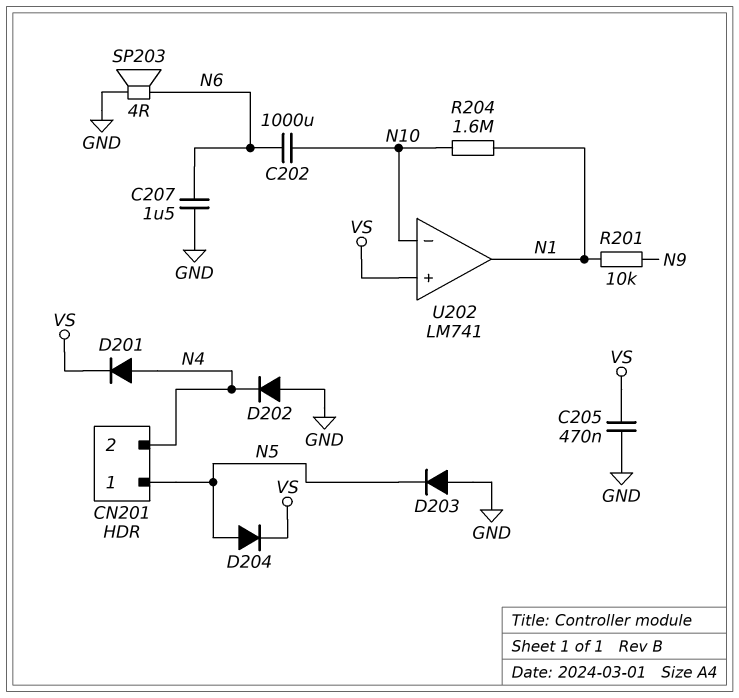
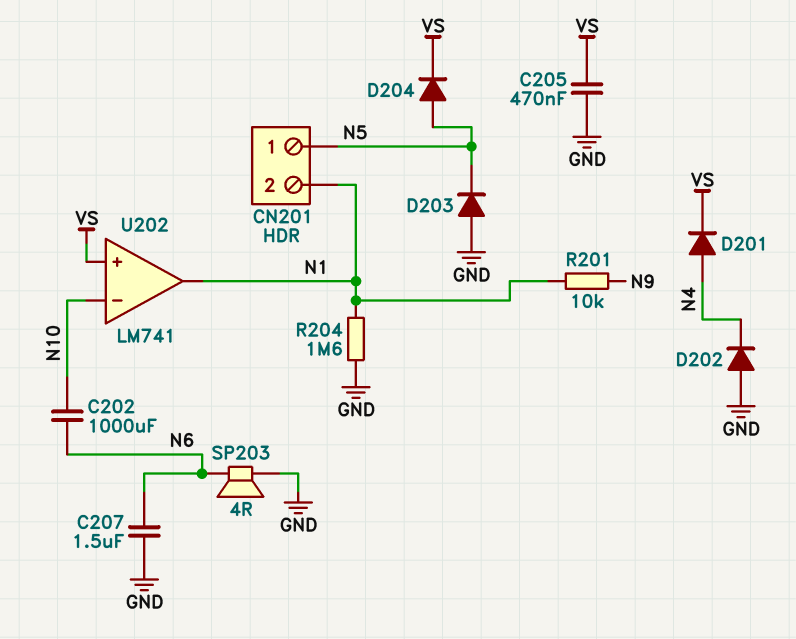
CN201 pin 2: N4 -> N1
R204: 1.6M (N1, N10) -> 1.6M (GND, N1)

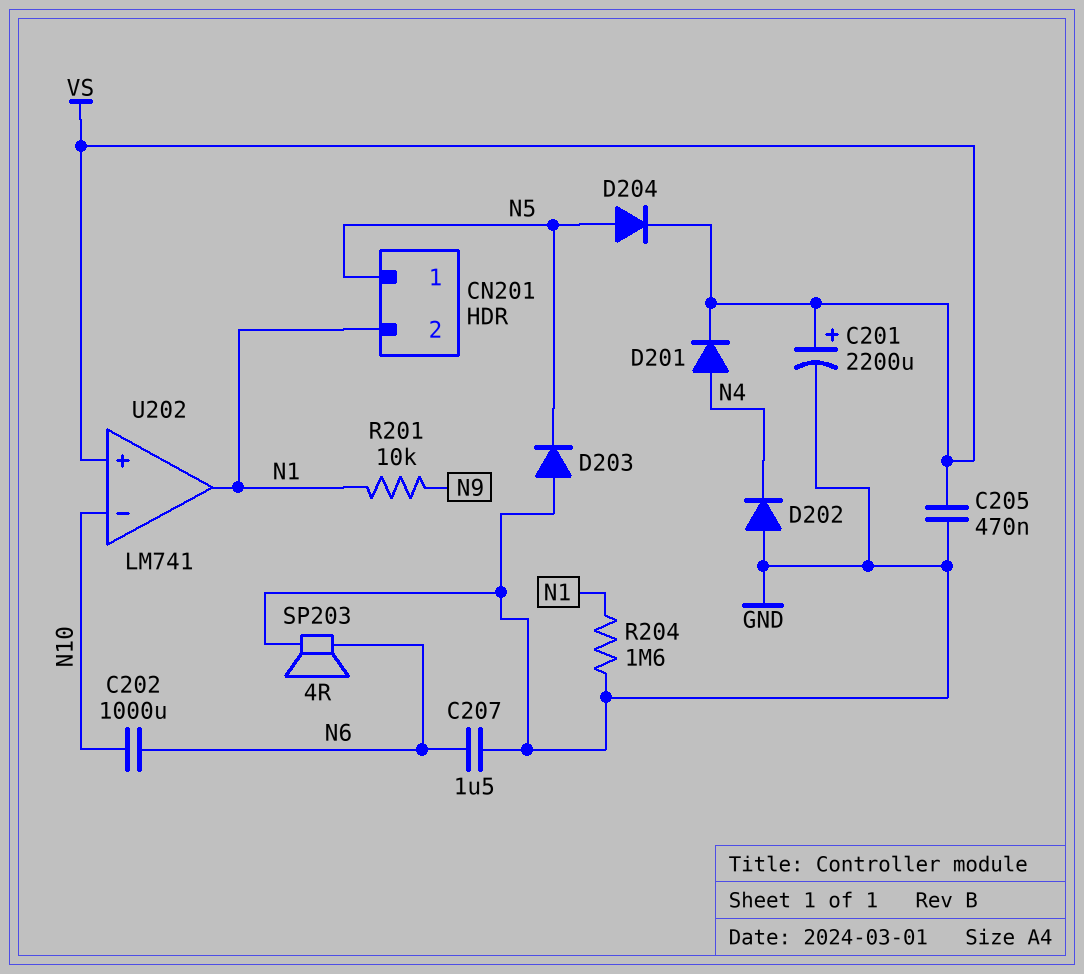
C201: none -> 2200uF (plus VS, minus GND)

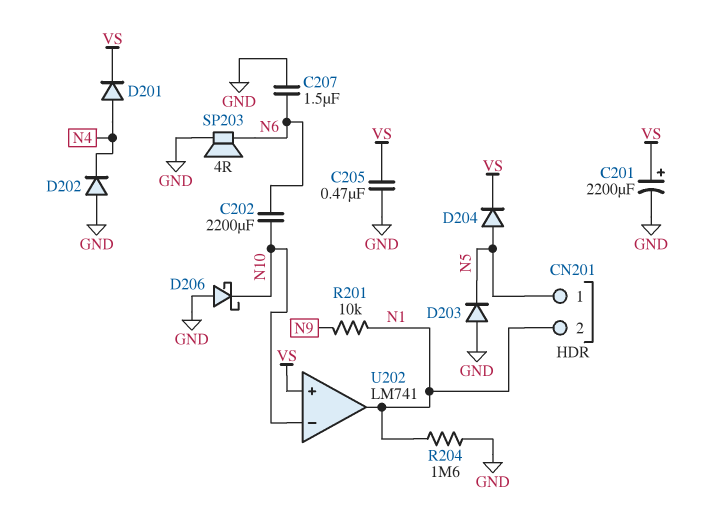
C202: 1000uF (N6, N10) -> 2200uF (N6, N10)
D206: none -> schottky (A GND, K N10)

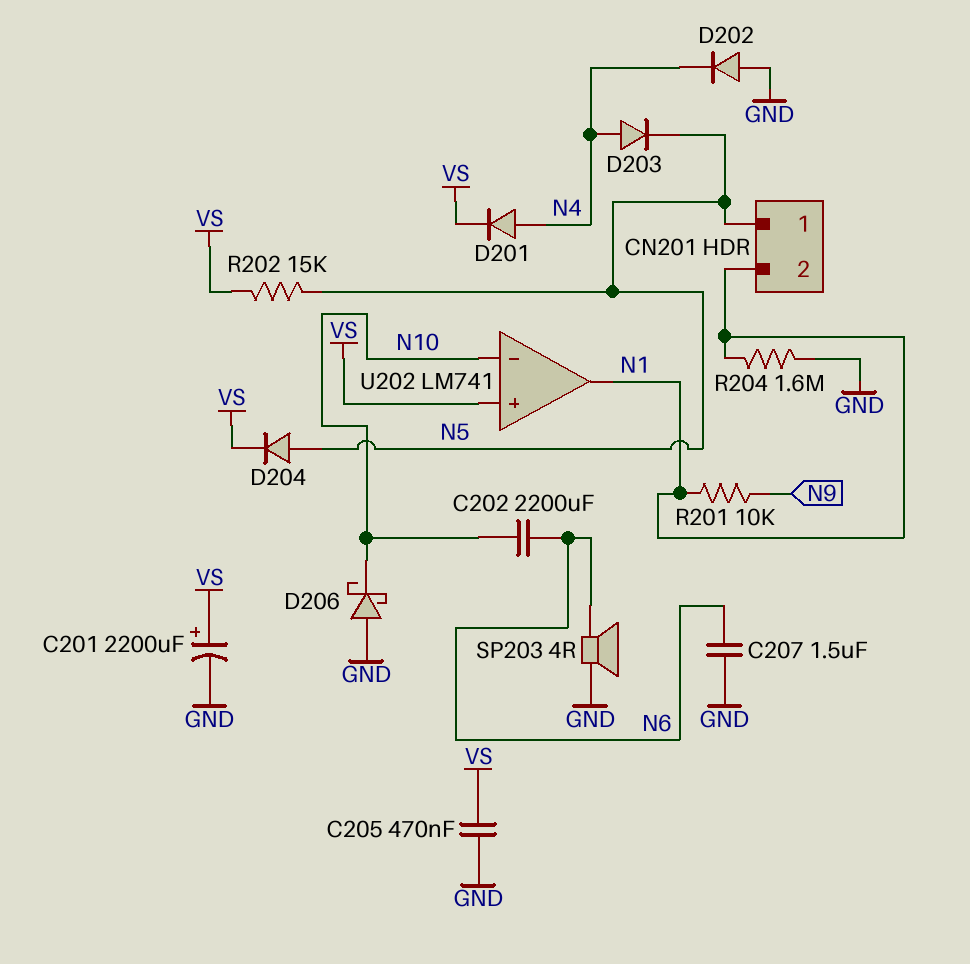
D203: diode (A GND, K N5) -> diode (A N4, K N5)
R202: none -> 15k (N5, VS)

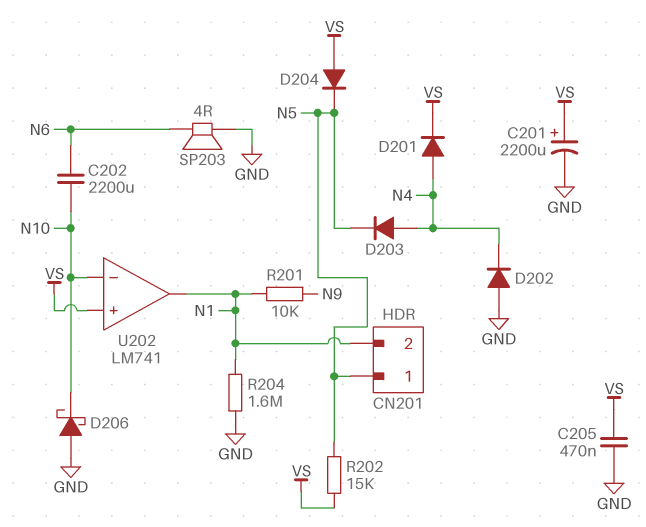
C207: 1.5uF (GND, N6) -> none
D204: diode (A N5, K VS) -> diode (A VS, K N5)

